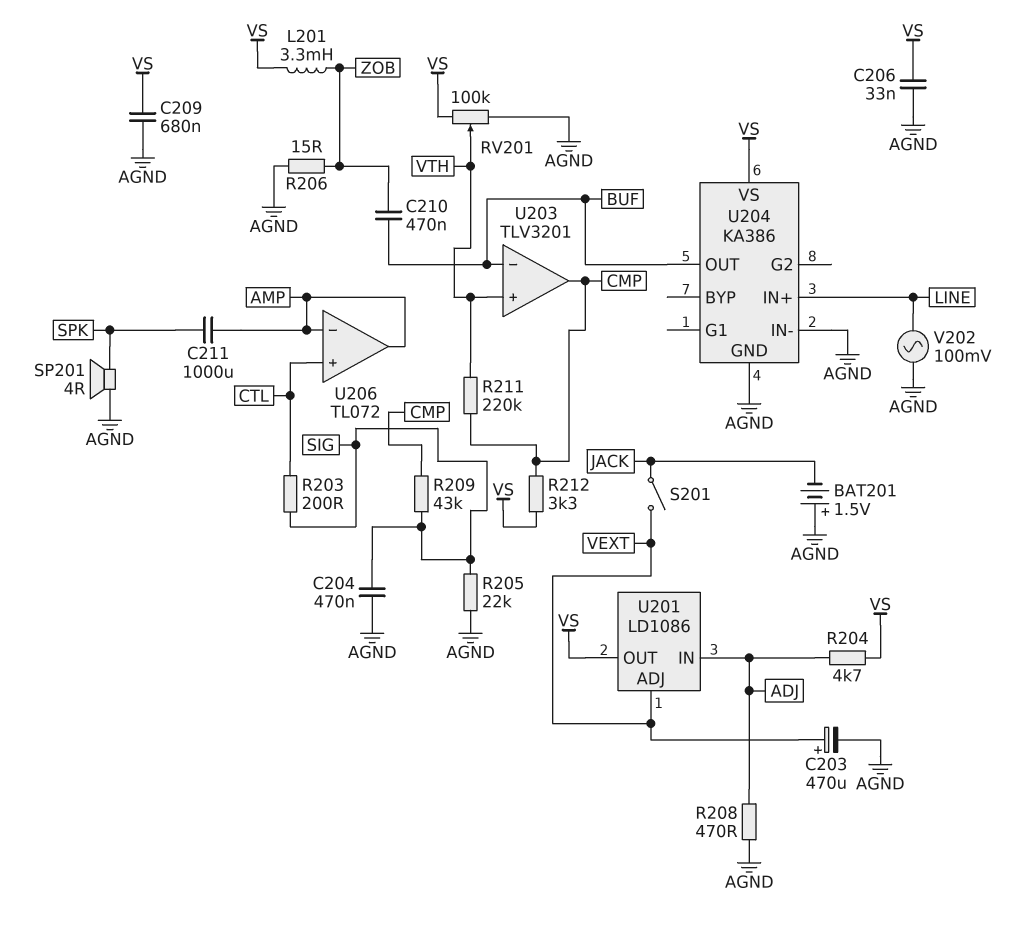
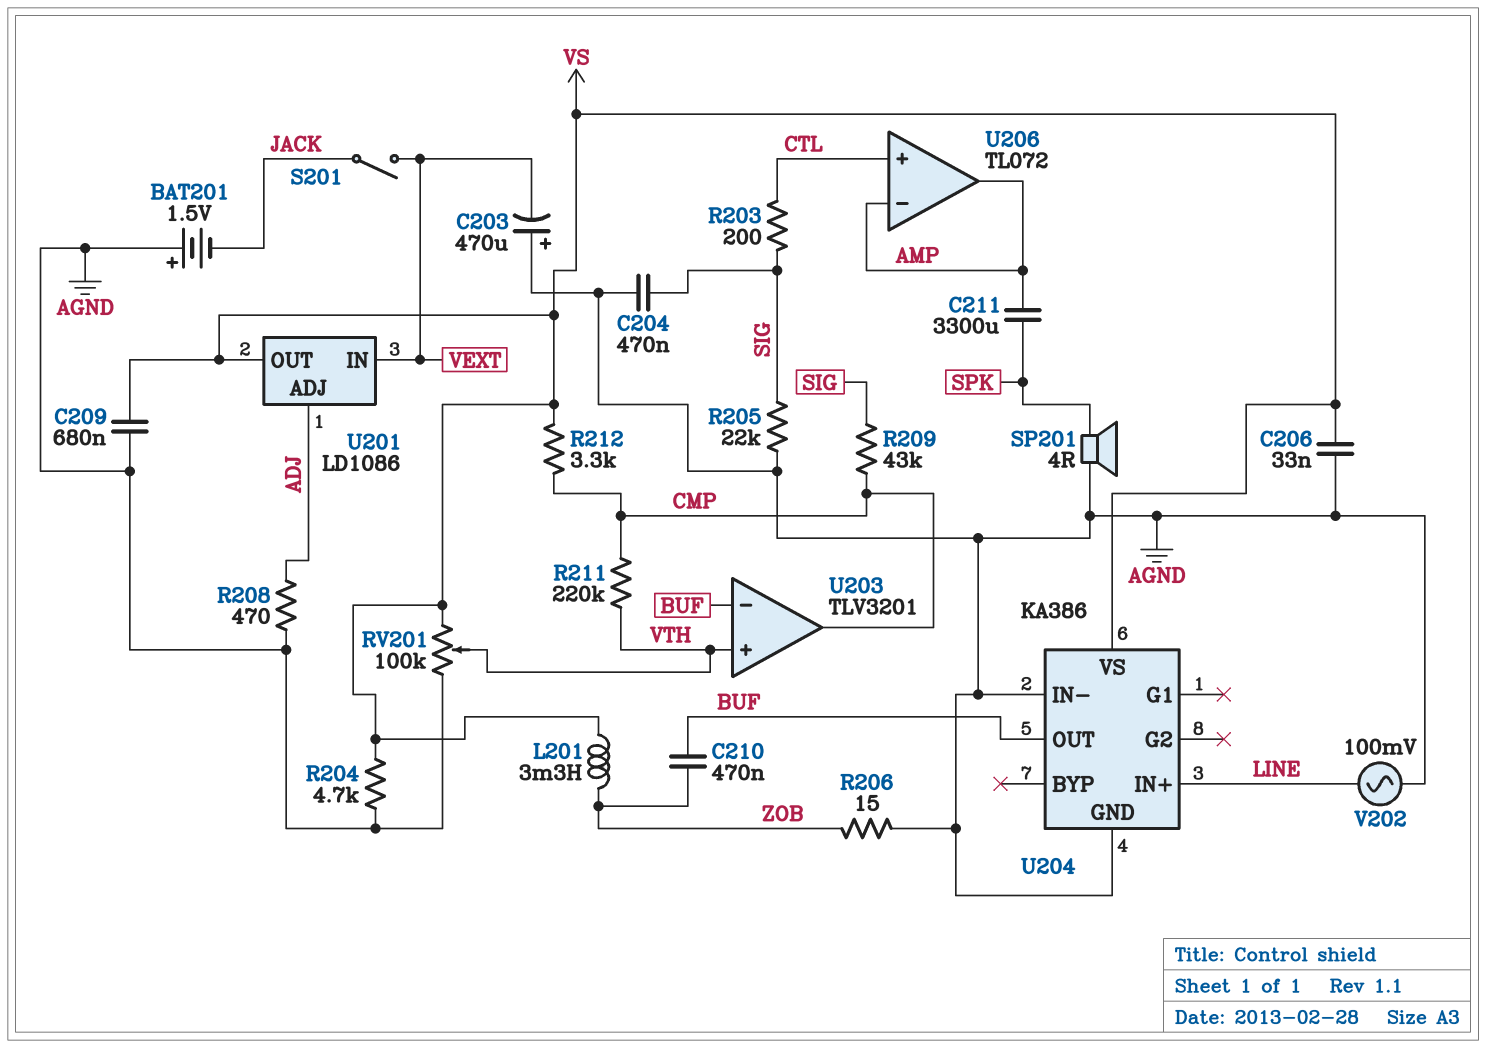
C203: 470uF (plus VEXT, minus AGND) -> 470uF (plus AGND, minus VEXT)
C211: 1000uF (AMP, SPK) -> 3300uF (AMP, SPK)
R204: 4.7k (ADJ, VS) -> 4.7k (AGND, VS)
U201 pin ADJ: VEXT -> ADJ
U201 pin IN: ADJ -> VEXT

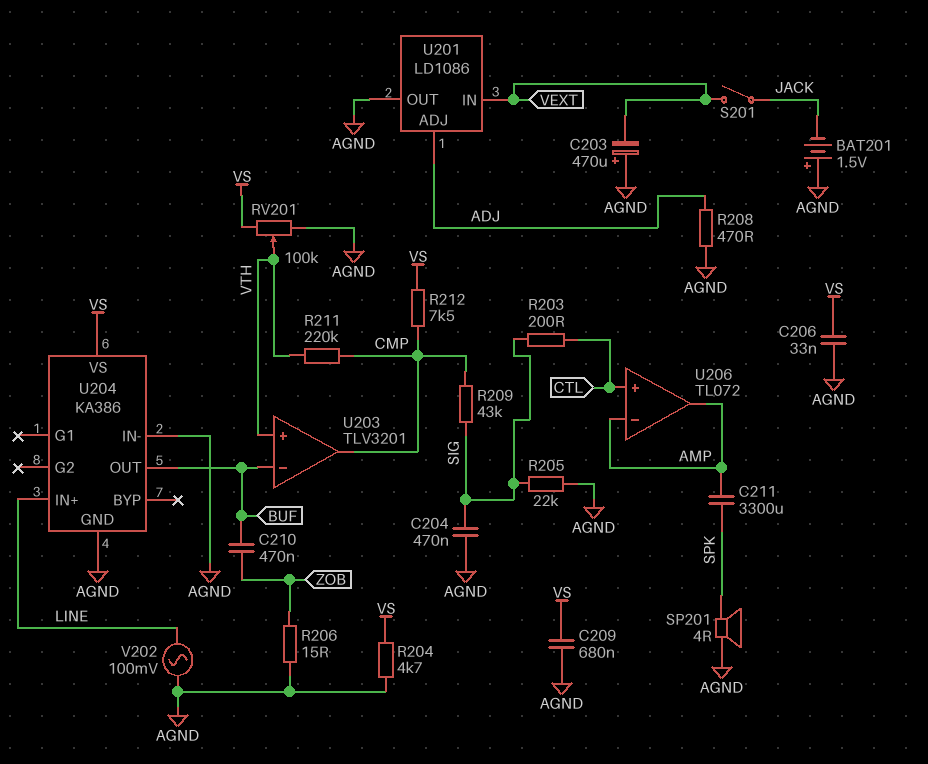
L201: 3.3mH (VS, ZOB) -> none
R212: 3.3k (CMP, VS) -> 7.5k (CMP, VS)
U201 pin OUT: VS -> AGND

